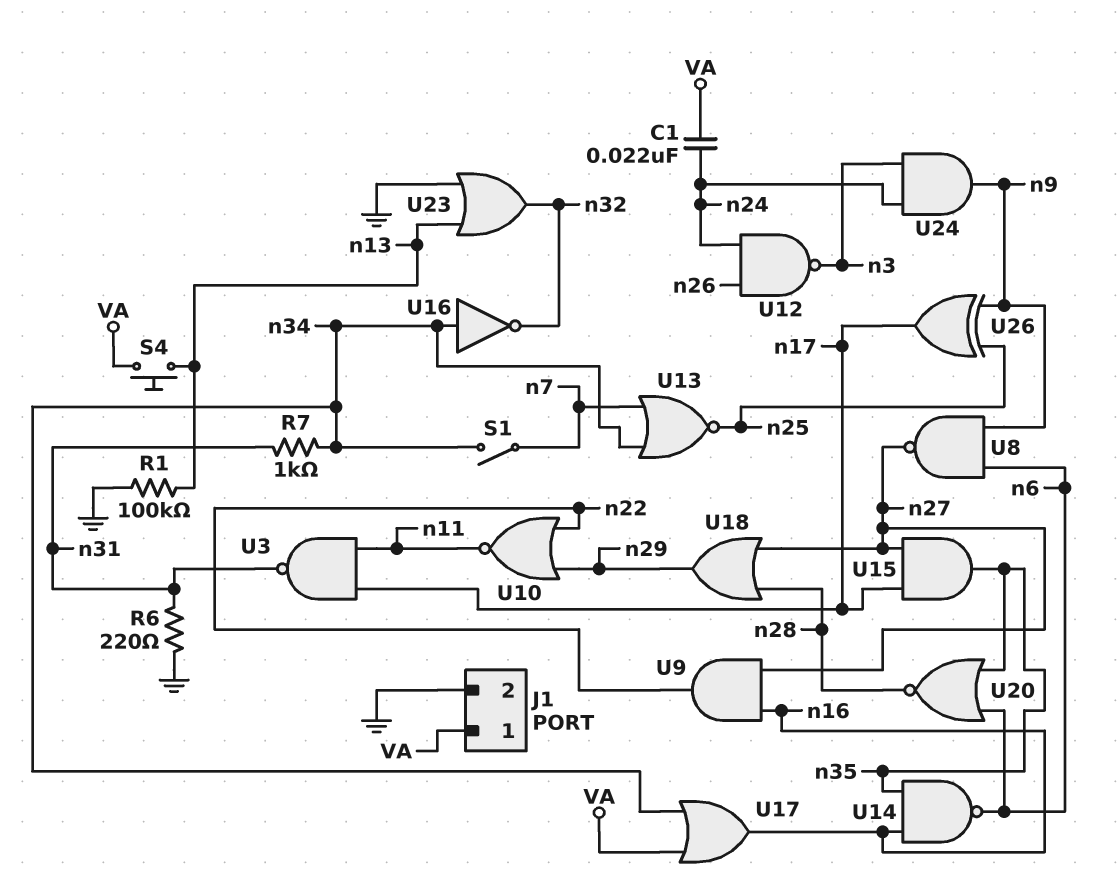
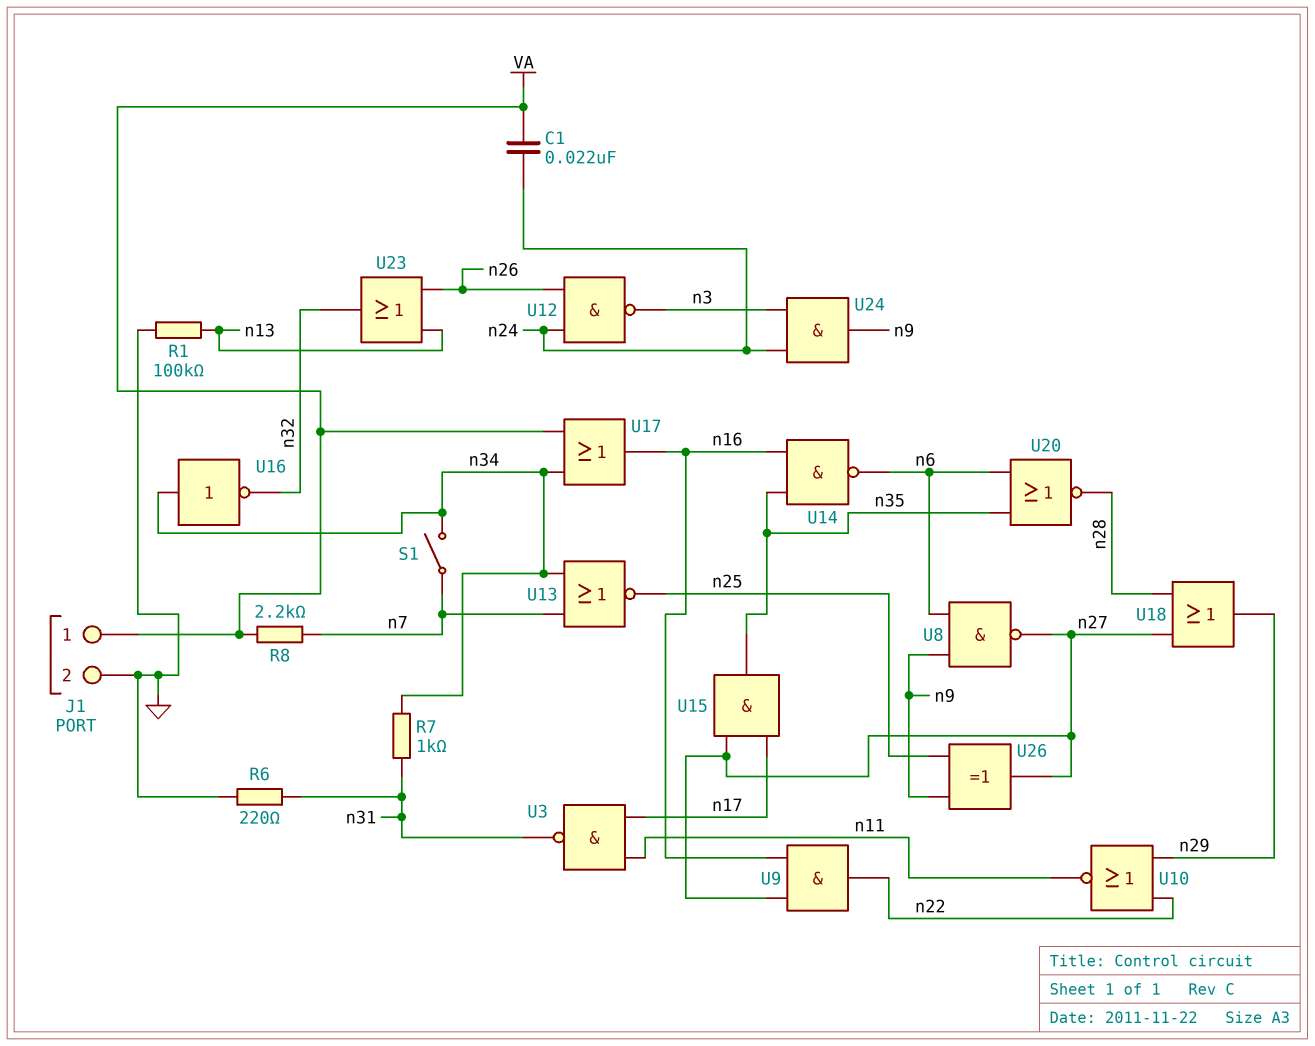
R8: none -> 2.2k (VA, n7)
S4: button (VA, n13) -> none
U23: OR (in GND, in n13, out n32) -> OR (in n13, in n26, out n32)
U26: XOR (in n9, in n25, out n17) -> XOR (in n9, in n25, out n27)

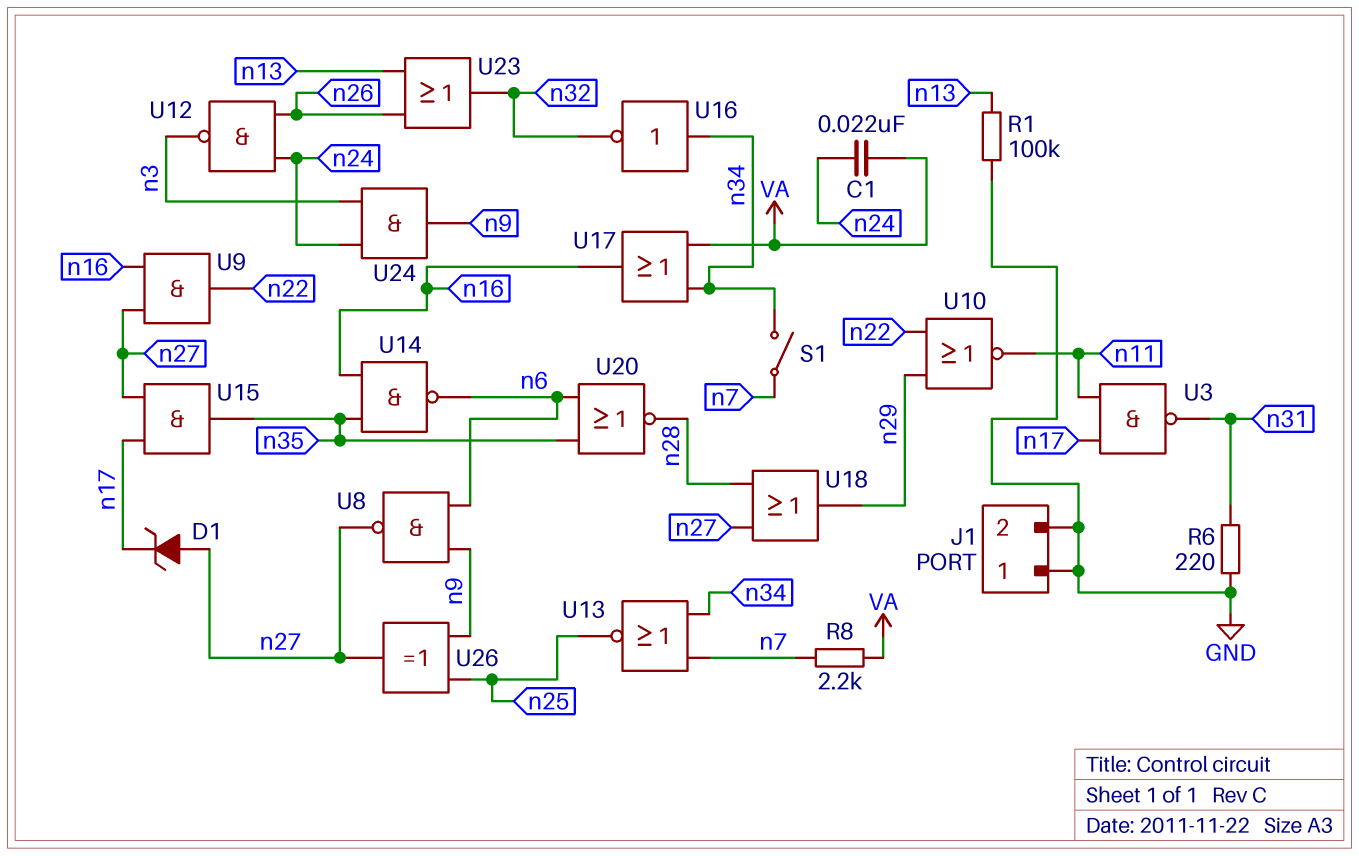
D1: none -> zener (A n27, K n17)
J1 pin 1: VA -> GND
R7: 1k (n31, n34) -> none

